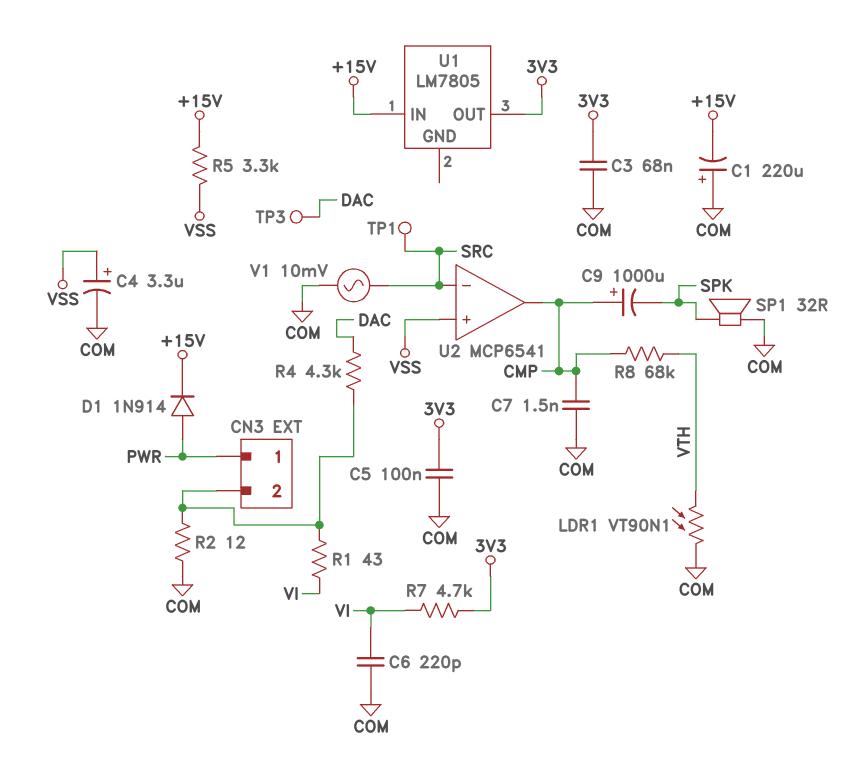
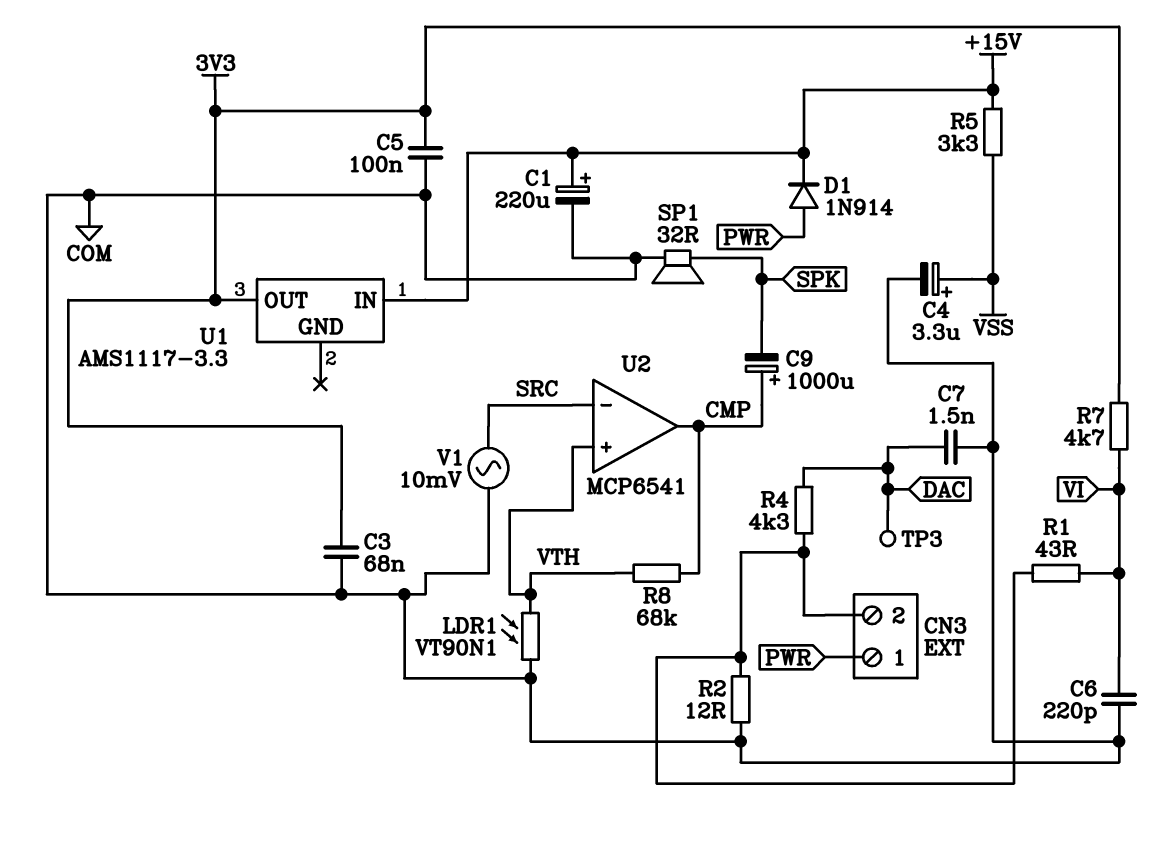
C1: 220uF (plus COM, minus +15V) -> 220uF (plus +15V, minus COM)
C7: 1.5nF (CMP, COM) -> 1.5nF (COM, DAC)
TP1: test point (SRC) -> none
U1: LM7805 -> AMS1117-3.3
U2 pin in+: VSS -> VTH

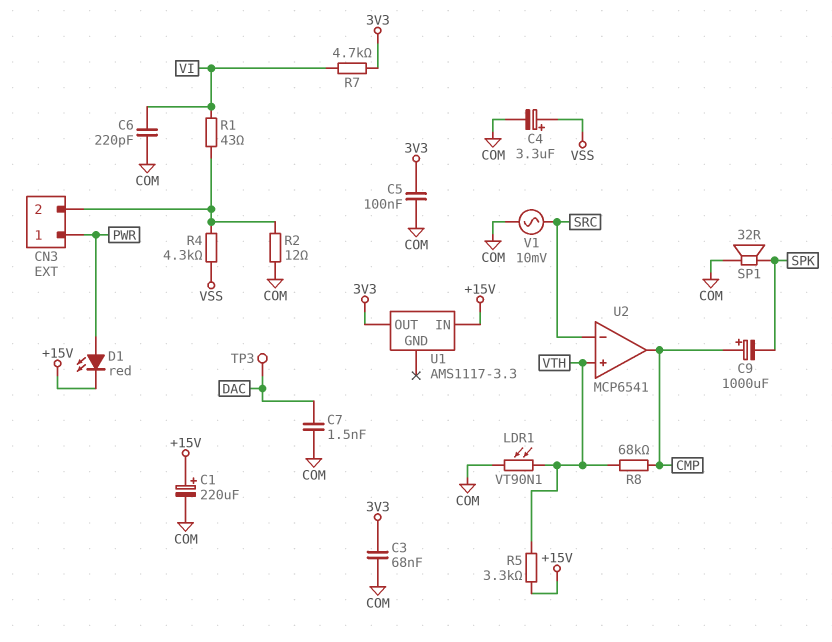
D1: diode 1N914 (A PWR, K +15V) -> LED red (A PWR, K +15V)
R4: 4.3k (CN3/2, DAC) -> 4.3k (CN3/2, VSS)
R5: 3.3k (+15V, VSS) -> 3.3k (+15V, VTH)

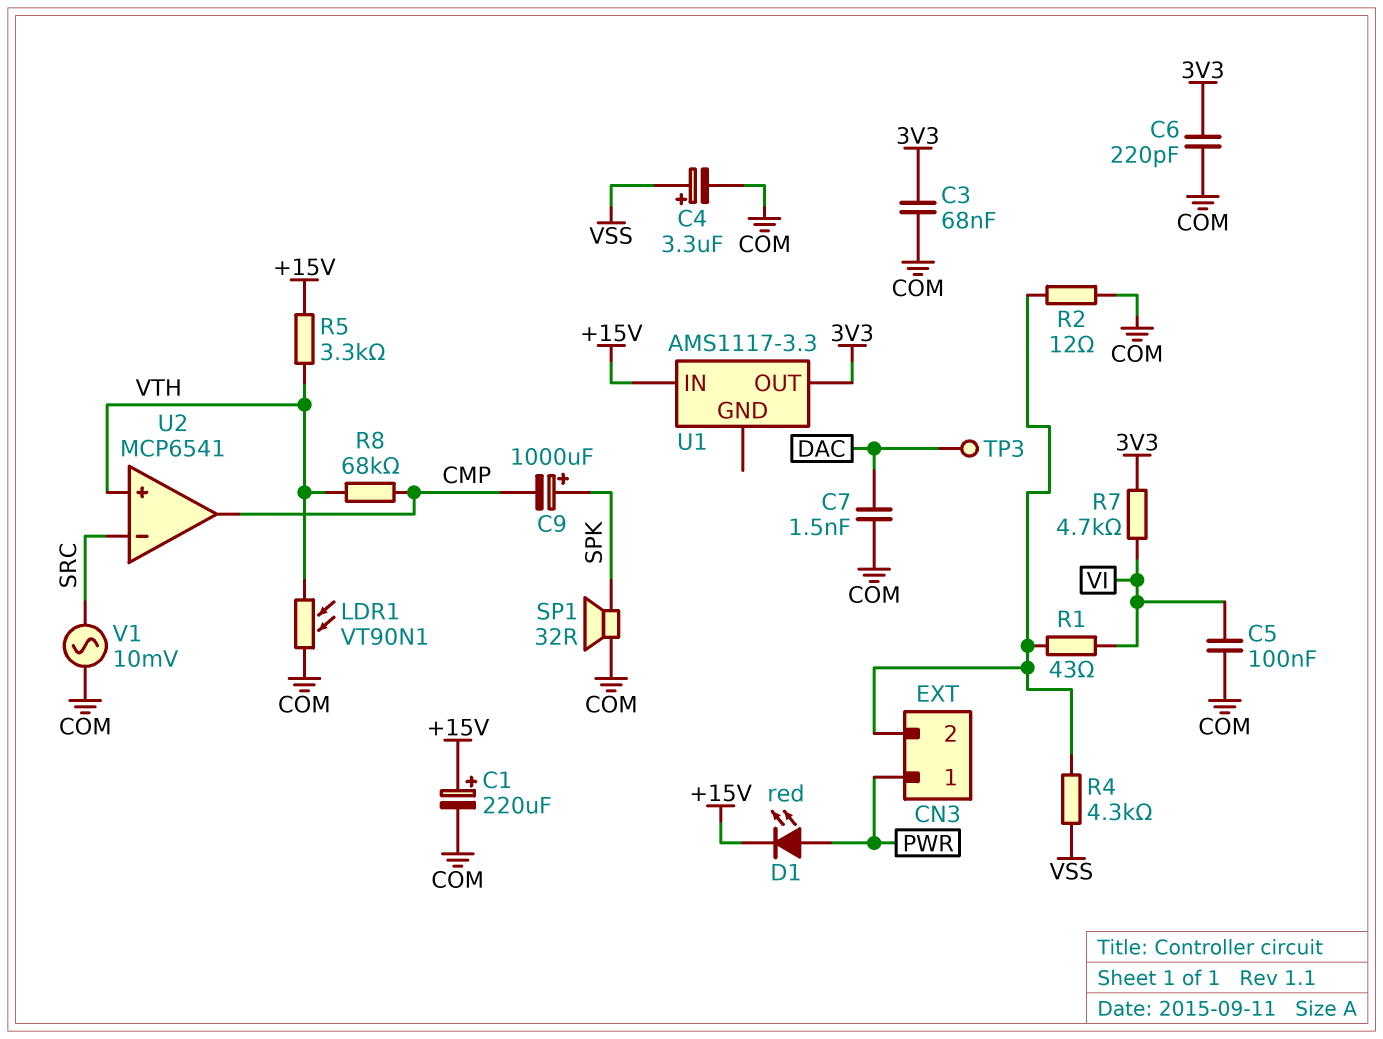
C5: 100nF (3V3, COM) -> 100nF (COM, VI)
C6: 220pF (COM, VI) -> 220pF (3V3, COM)
C9: 1000uF (plus CMP, minus SPK) -> 1000uF (plus SPK, minus CMP)

